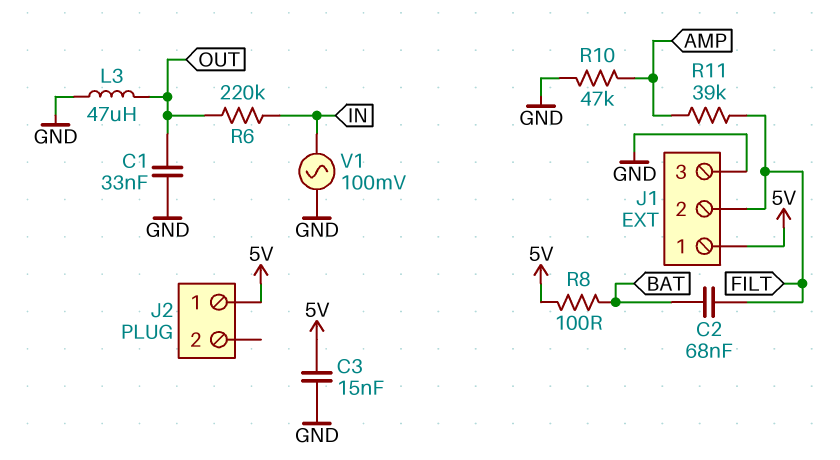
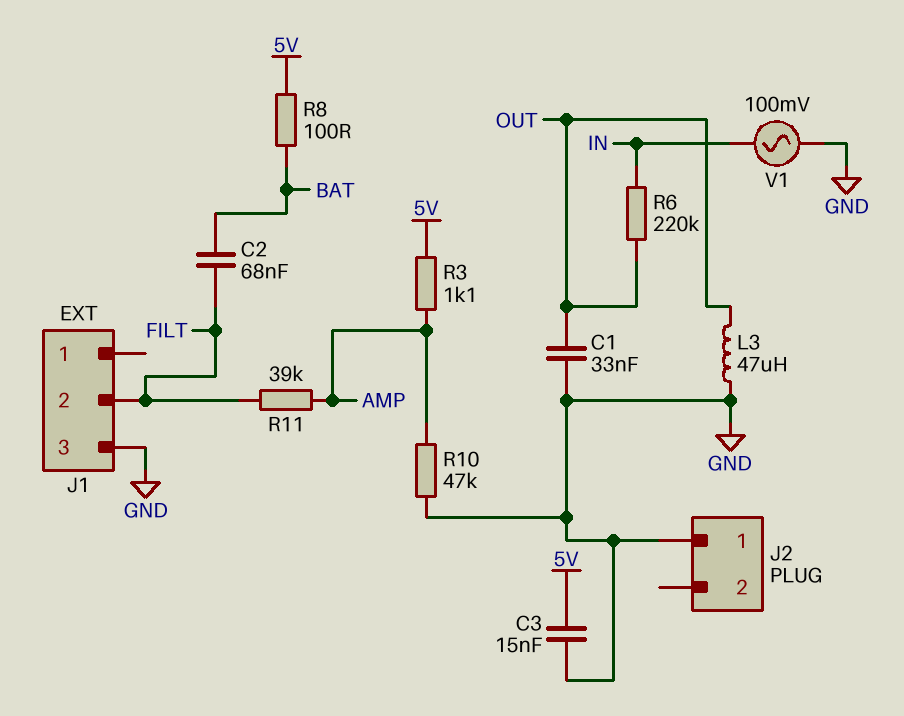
J1 pin 1: 5V -> none
J2 pin 1: 5V -> GND
R3: none -> 1.1k (5V, AMP)

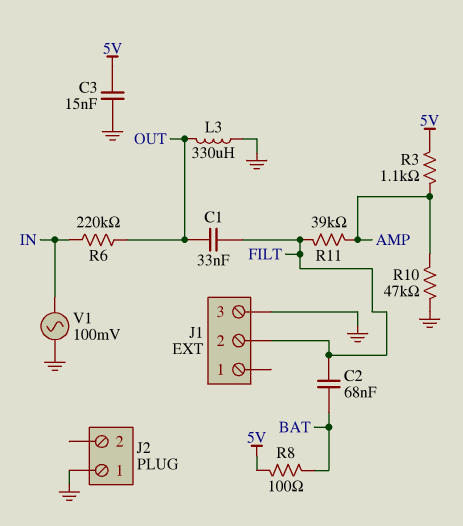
C1: 33nF (GND, OUT) -> 33nF (FILT, OUT)
L3: 47uH (GND, OUT) -> 330uH (GND, OUT)

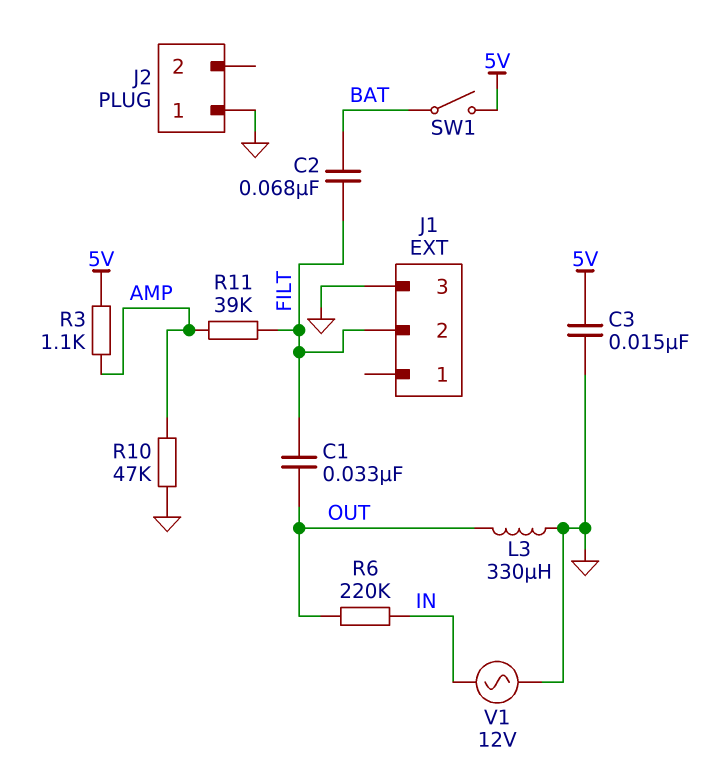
R8: 100 (5V, BAT) -> none
SW1: none -> switch (5V, BAT)
V1: AC 100mV (GND, IN) -> AC 12V (GND, IN)

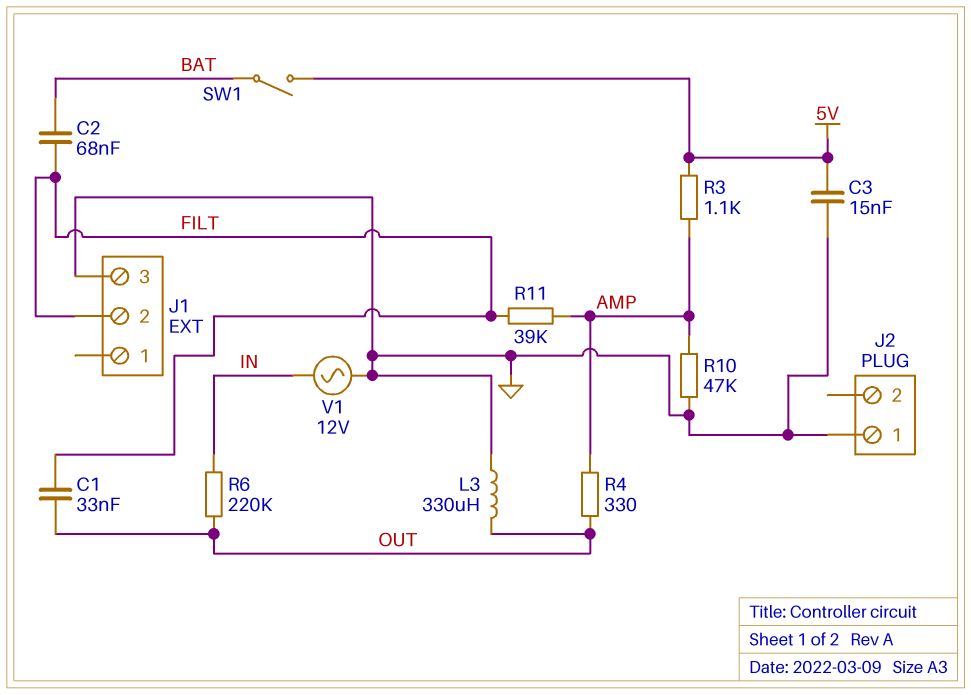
R4: none -> 330 (AMP, OUT)

